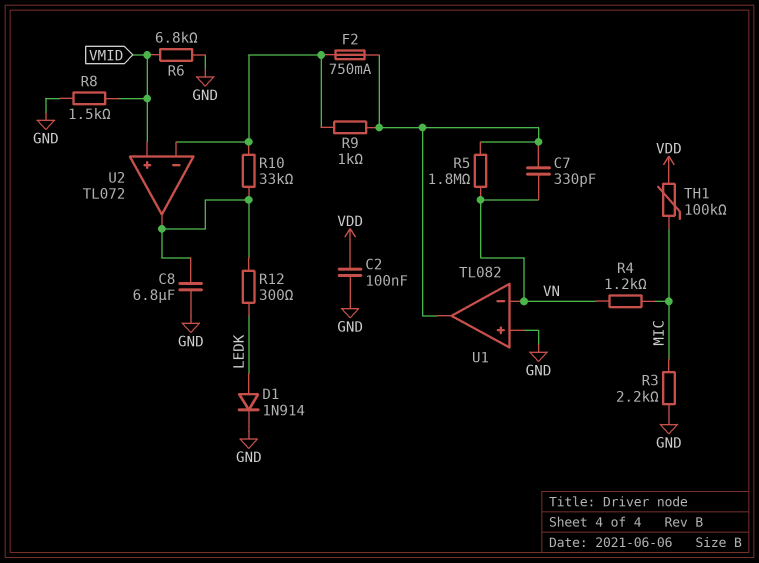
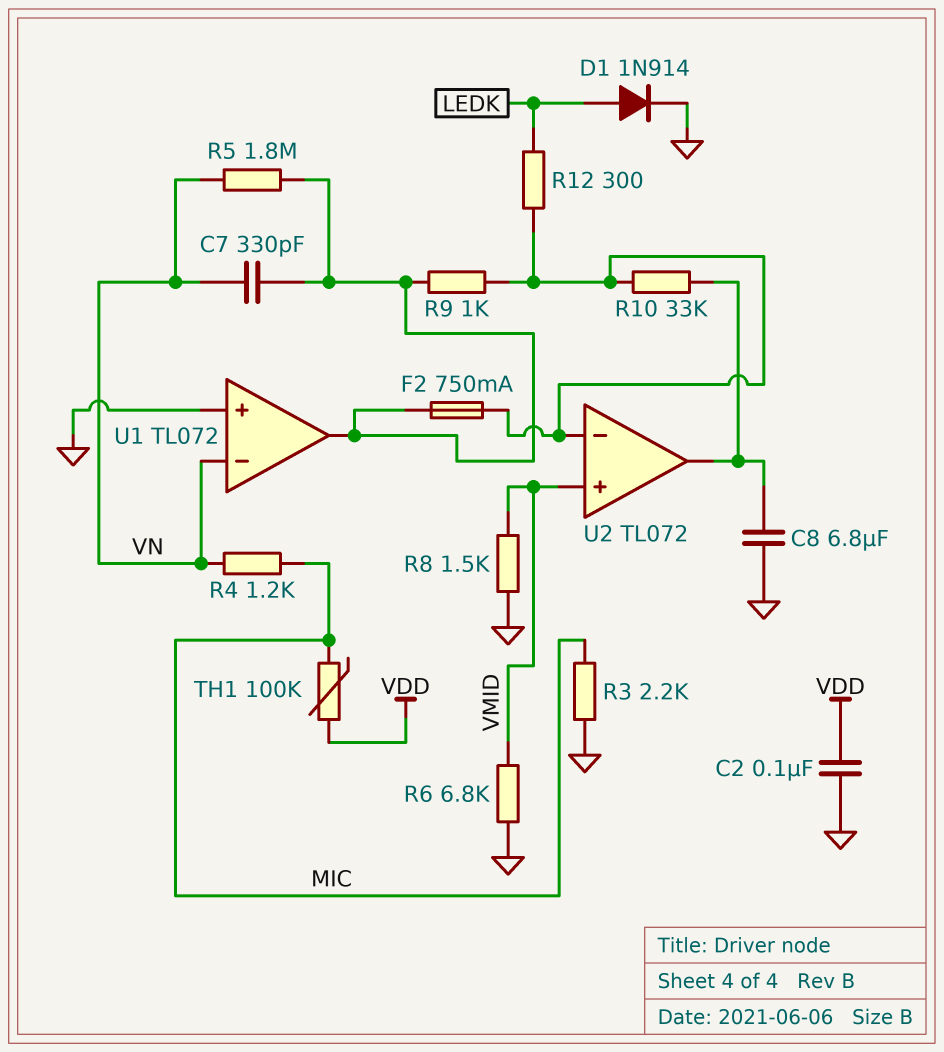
R12: 300 (LEDK, U2/out) -> 300 (LEDK, U2/in-)
U1: TL082 -> TL072

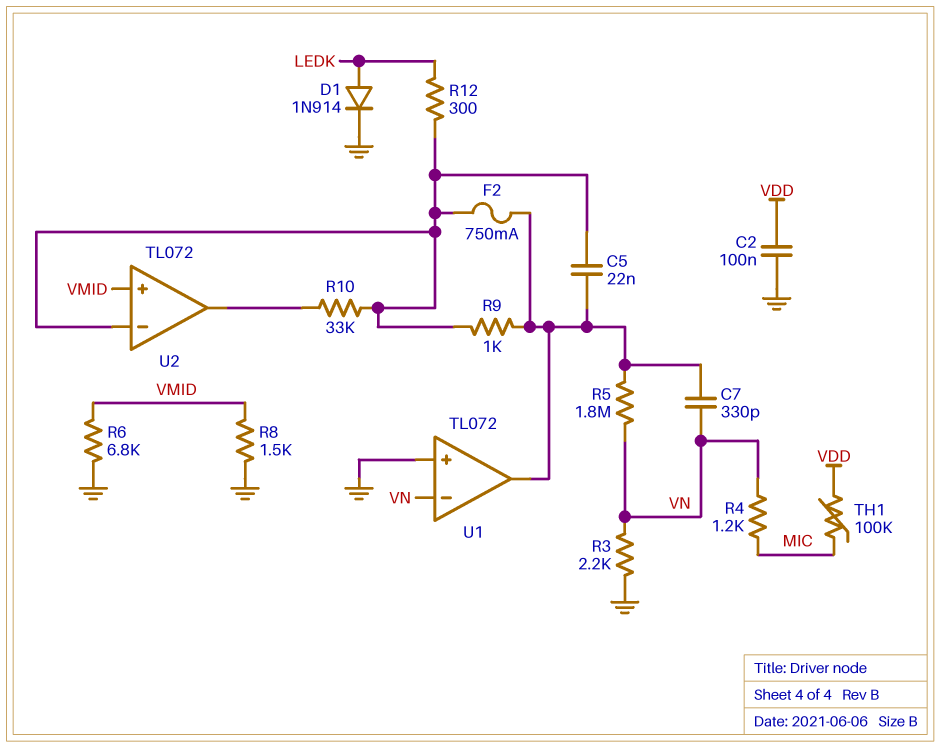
C5: none -> 22nF (U1/out, U2/in-)
C8: 6.8uF (GND, U2/out) -> none
R3: 2.2k (GND, MIC) -> 2.2k (GND, VN)

